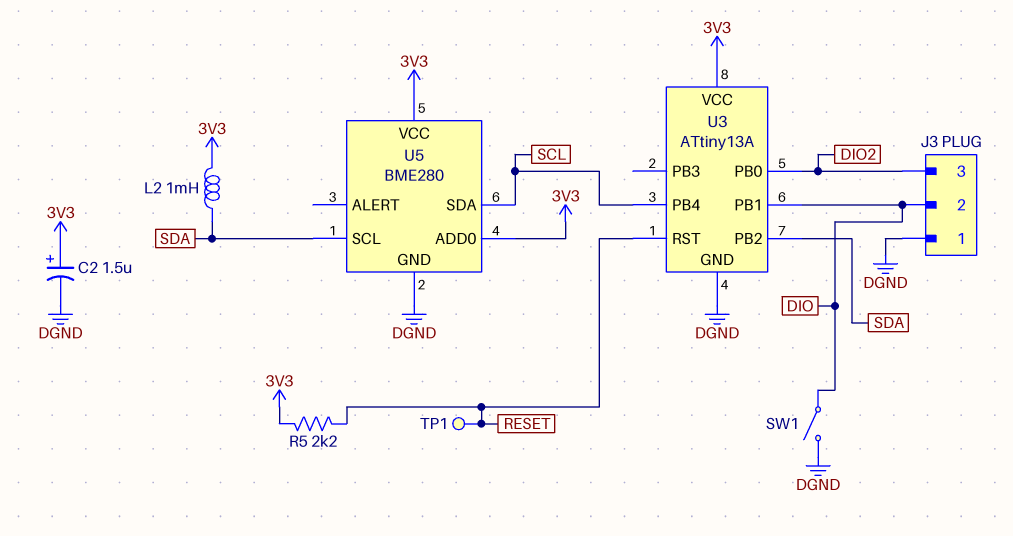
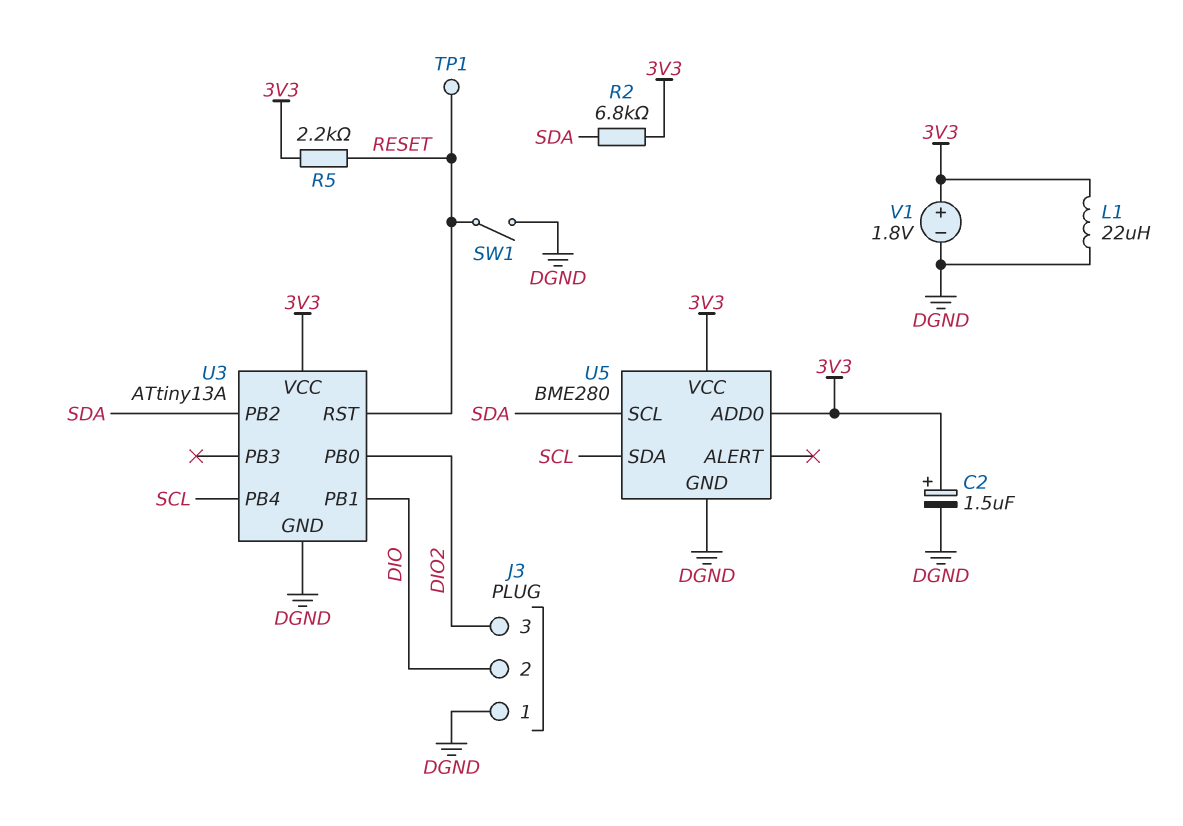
L1: none -> 22uH (3V3, DGND)
L2: 1mH (3V3, SDA) -> none
R2: none -> 6.8k (3V3, SDA)
SW1: switch (DGND, DIO) -> switch (DGND, RESET)
V1: none -> 1.8V (plus 3V3, minus DGND)

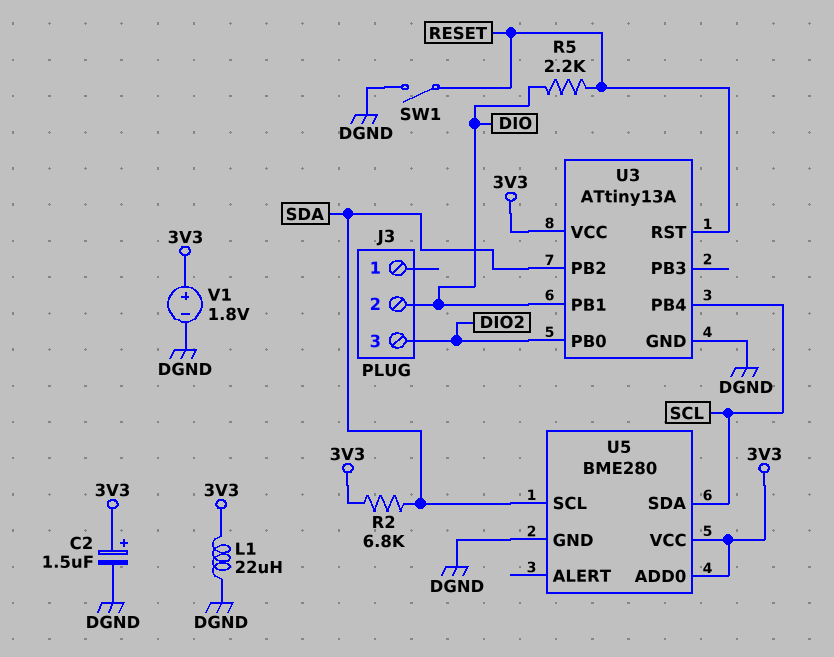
J3 pin 1: DGND -> none
R5: 2.2k (3V3, RESET) -> 2.2k (DIO, RESET)
TP1: test point (RESET) -> none

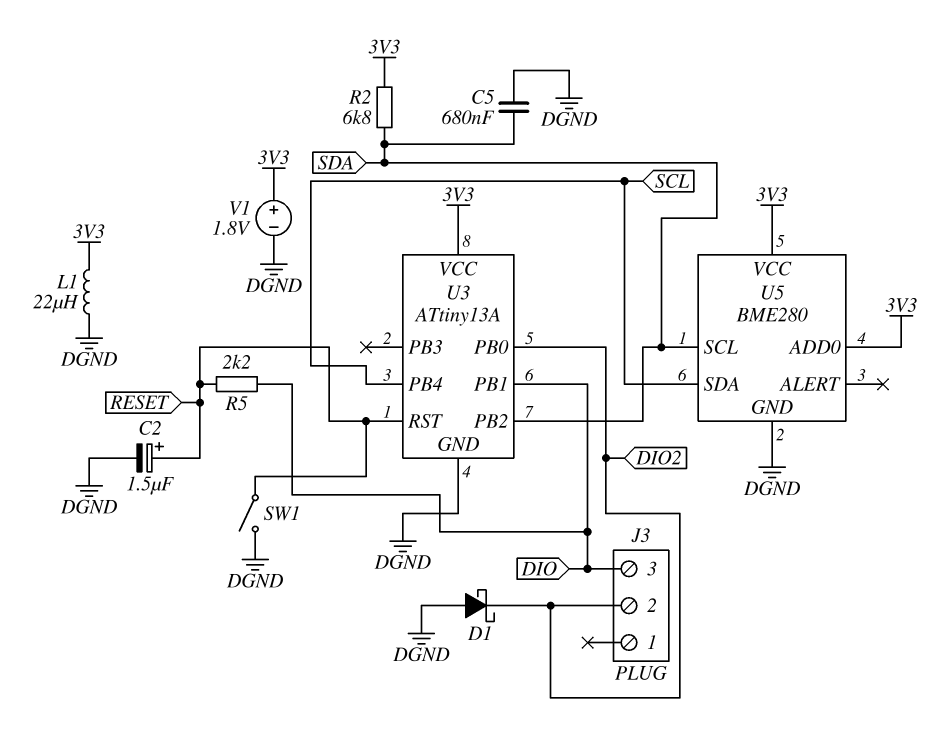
C2: 1.5uF (plus 3V3, minus DGND) -> 1.5uF (plus RESET, minus DGND)
C5: none -> 680nF (DGND, SDA)
D1: none -> schottky (A DGND, K DIO2)
J3 pin 2: DIO -> DIO2
J3 pin 3: DIO2 -> DIO

